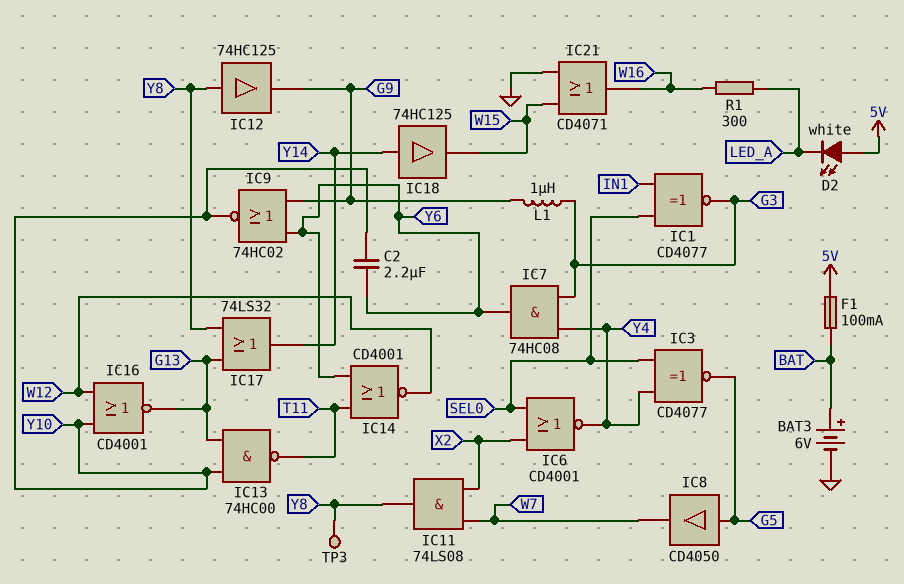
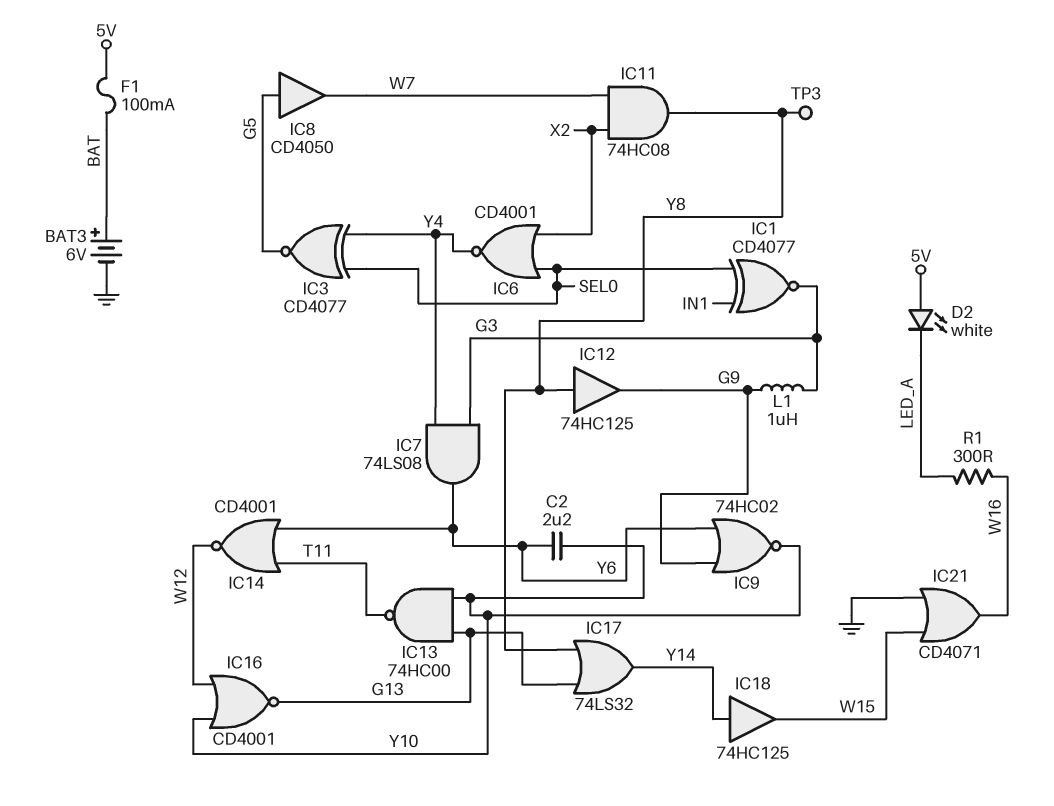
IC7: AND 74HC08 (in G3, in Y4, out Y6) -> AND 74LS08 (in G3, in Y4, out Y6)
IC11: AND 74LS08 (in W7, in X2, out Y8) -> AND 74HC08 (in W7, in X2, out Y8)

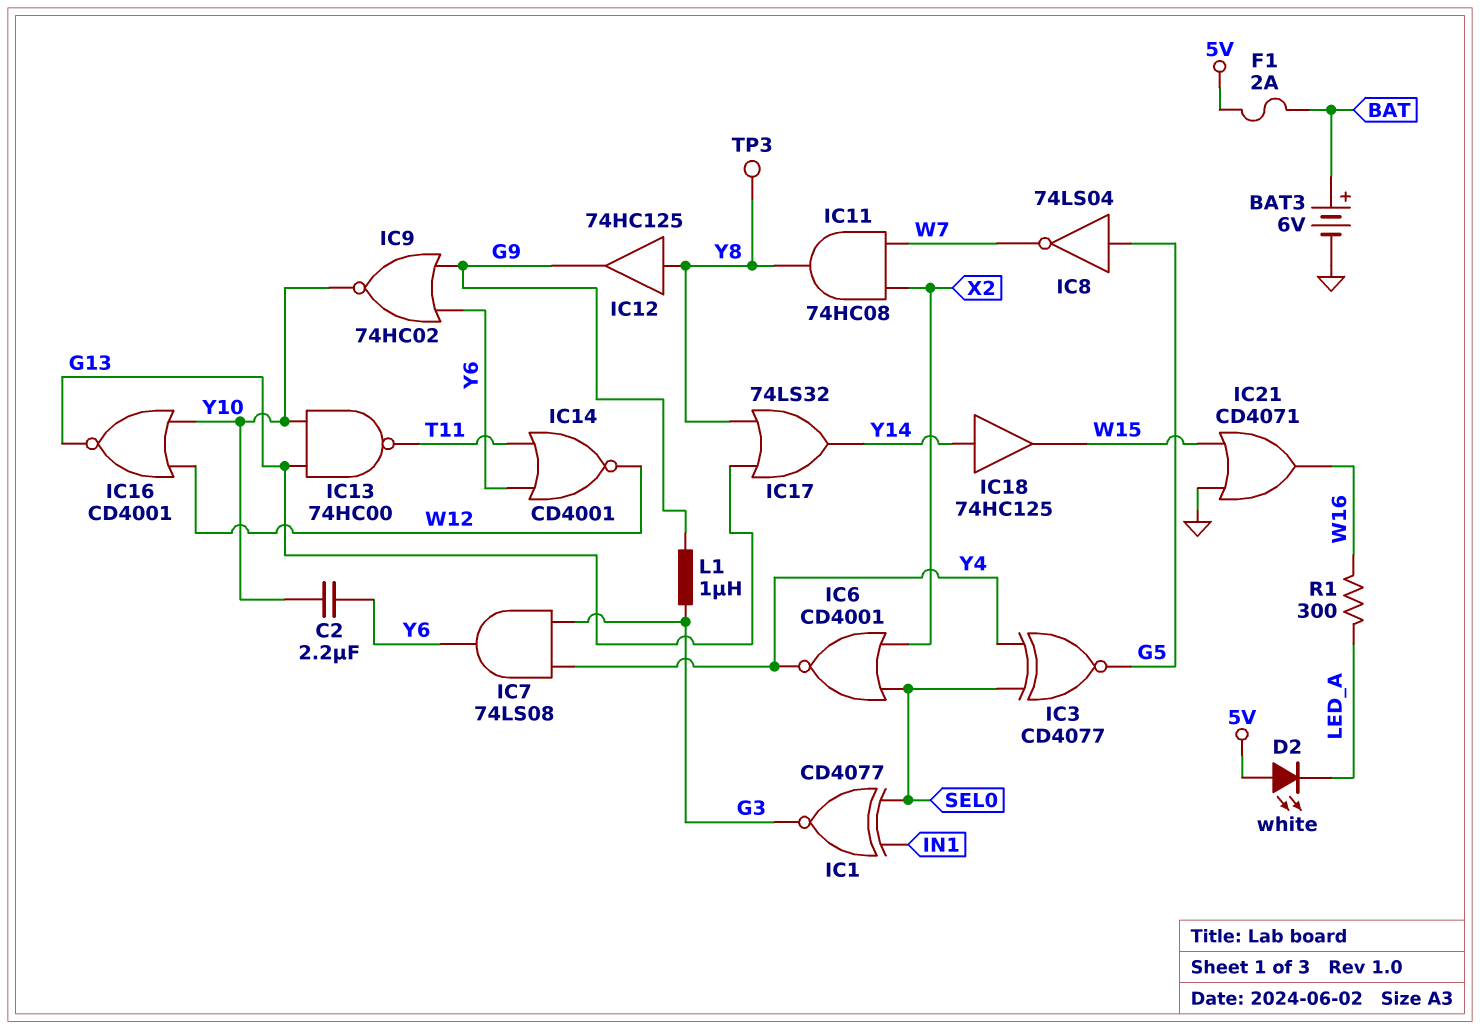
F1: 100mA (5V, BAT) -> 2A (5V, BAT)
IC8: buffer CD4050 (in G5, out W7) -> NOT 74LS04 (in G5, out W7)

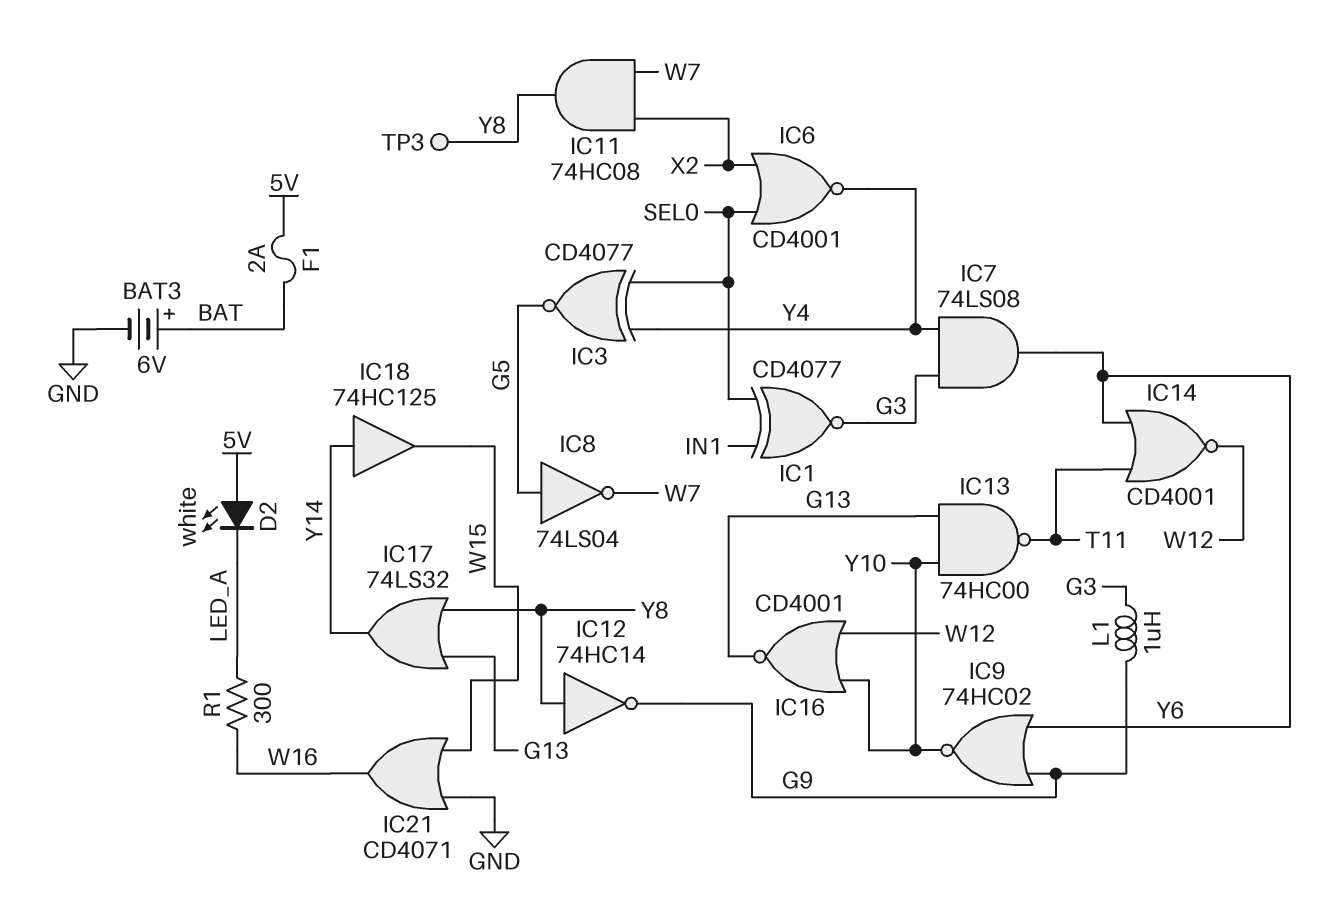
C2: 2.2uF (Y6, Y10) -> none
IC12: buffer 74HC125 (in Y8, out G9) -> NOT 74HC14 (in Y8, out G9)

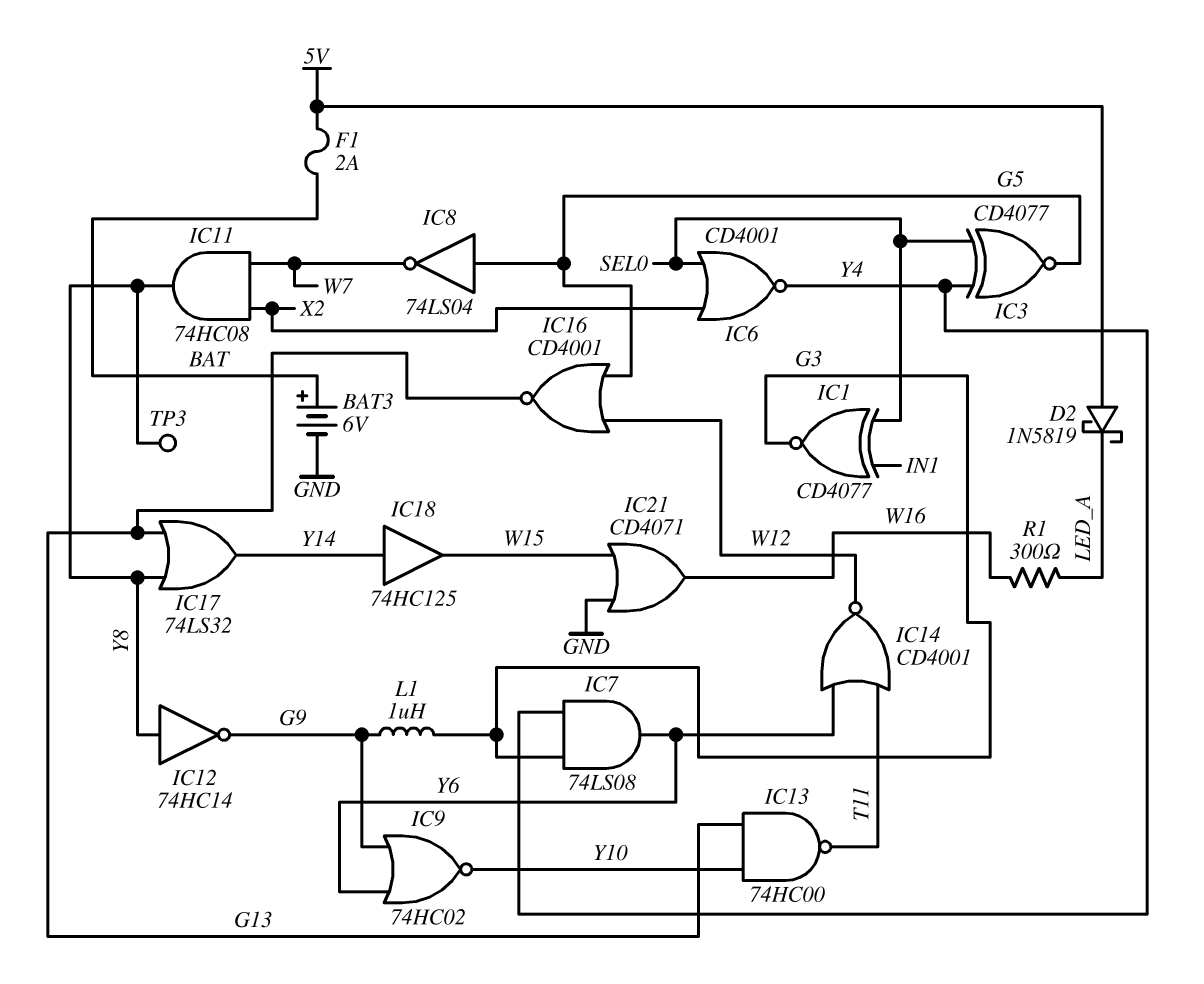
D2: LED white (A 5V, K LED_A) -> schottky 1N5819 (A 5V, K LED_A)
IC16: NOR CD4001 (in W12, in Y10, out G13) -> NOR CD4001 (in G5, in W12, out G13)

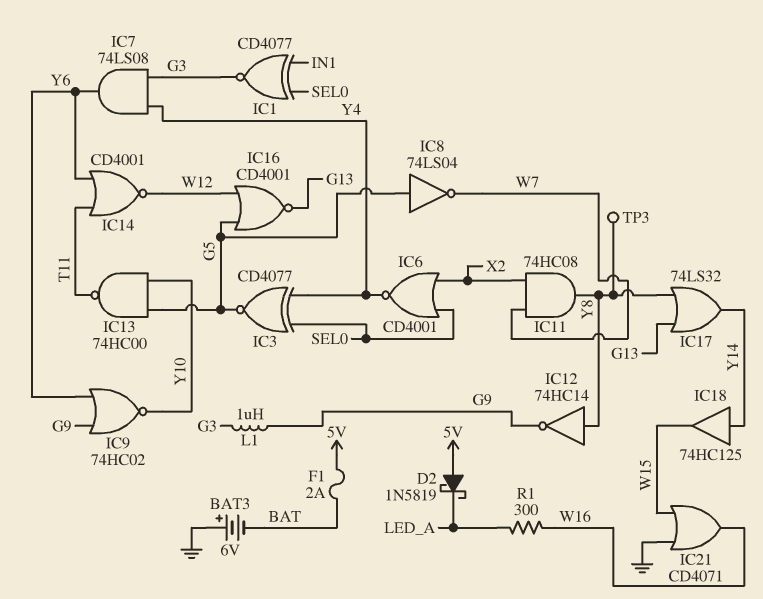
BAT3: 6V (plus BAT, minus GND) -> 6V (plus GND, minus BAT)
IC13: NAND 74HC00 (in G13, in Y10, out T11) -> NAND 74HC00 (in G5, in Y10, out T11)

